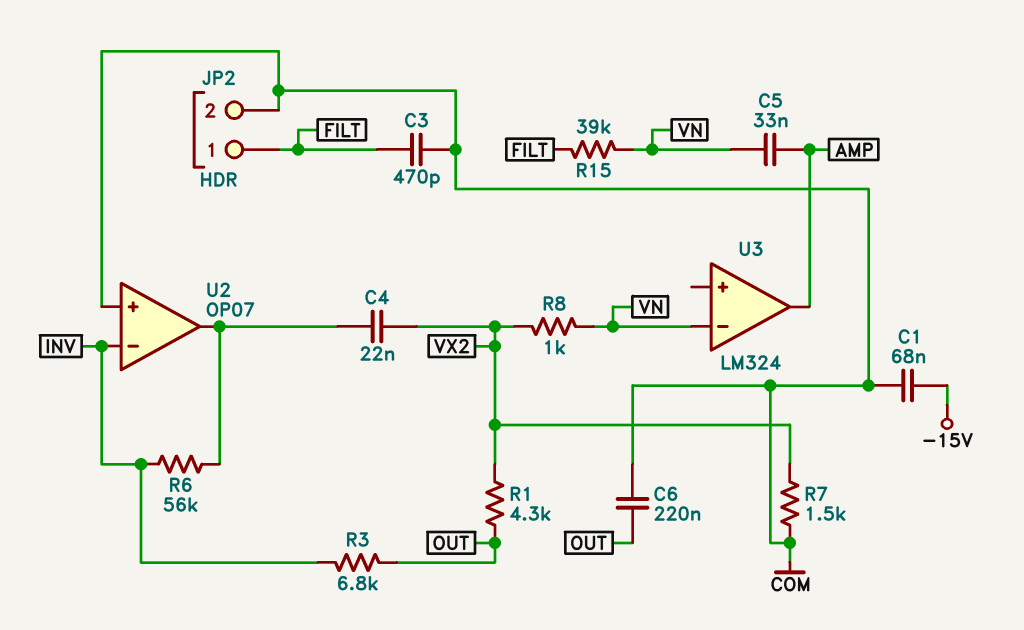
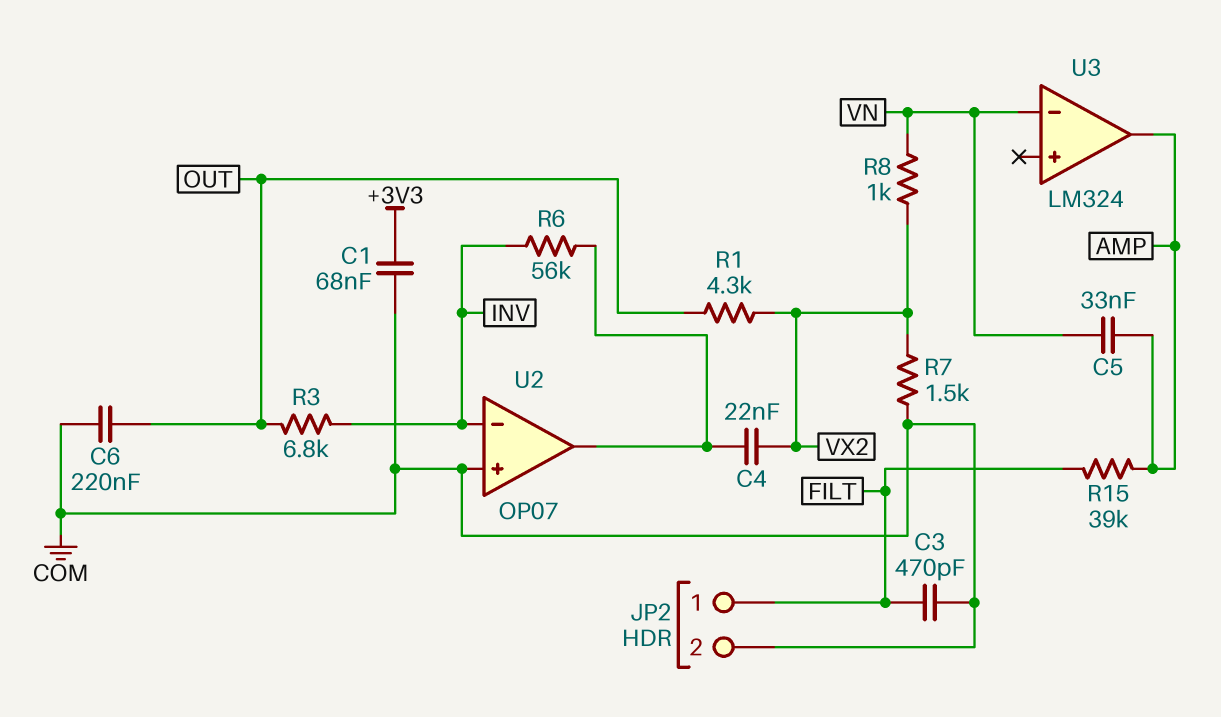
C1: 68nF (-15V, COM) -> 68nF (+3V3, COM)
R15: 39k (FILT, VN) -> 39k (AMP, FILT)

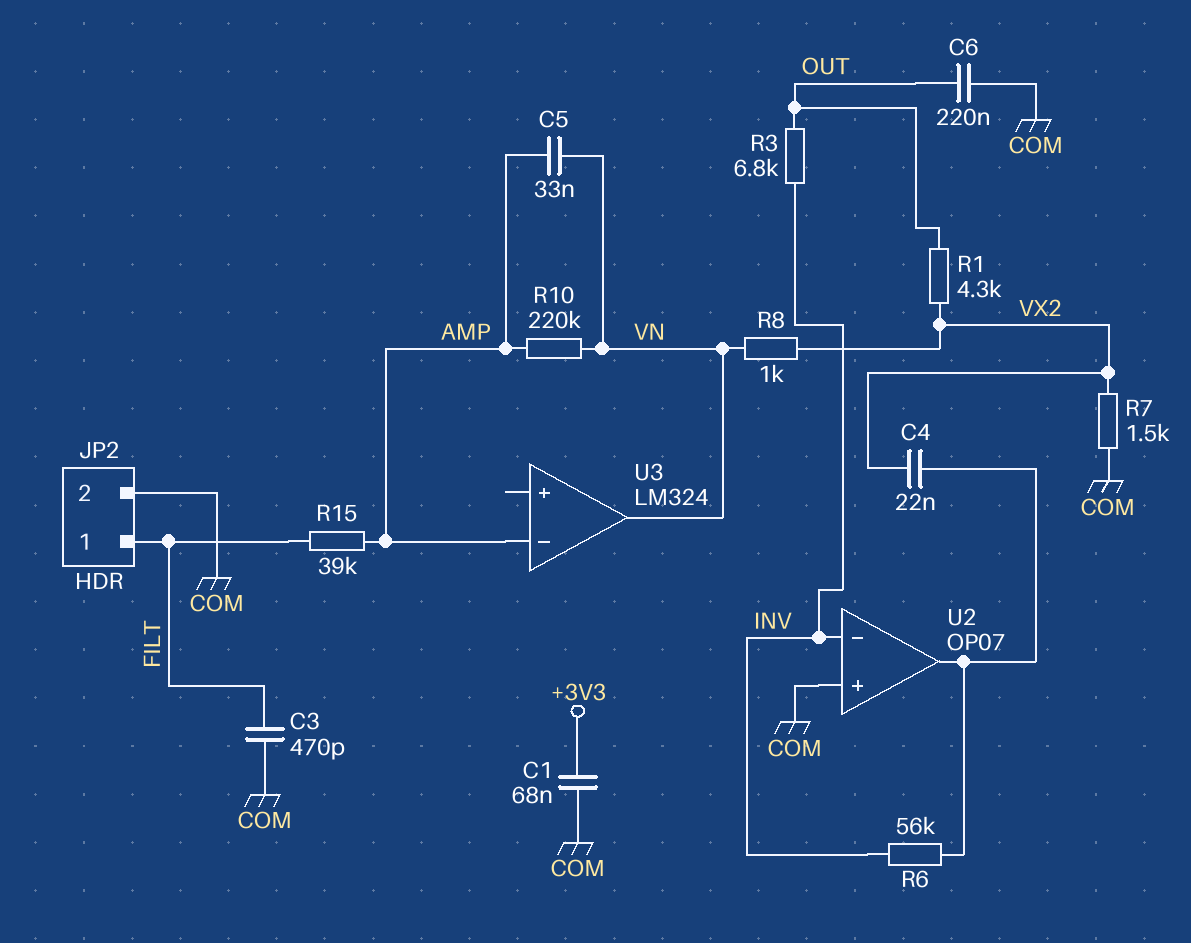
R10: none -> 220k (AMP, VN)
U3 pin in-: VN -> AMP
U3 pin out: AMP -> VN

